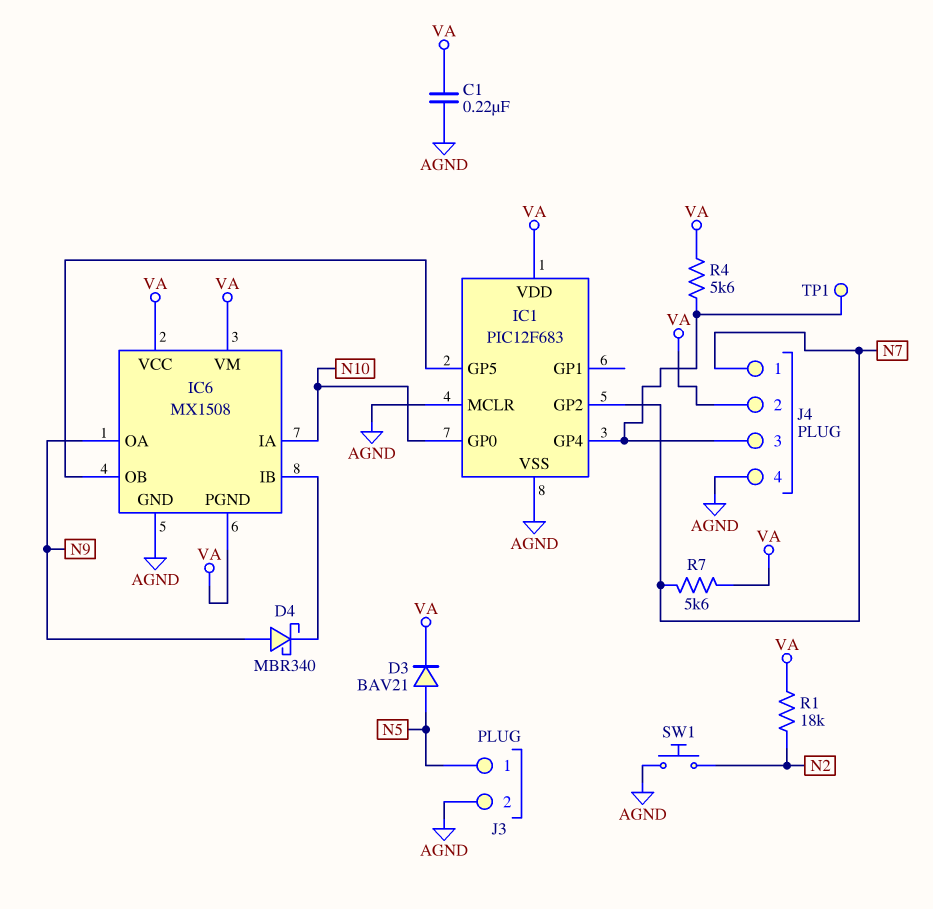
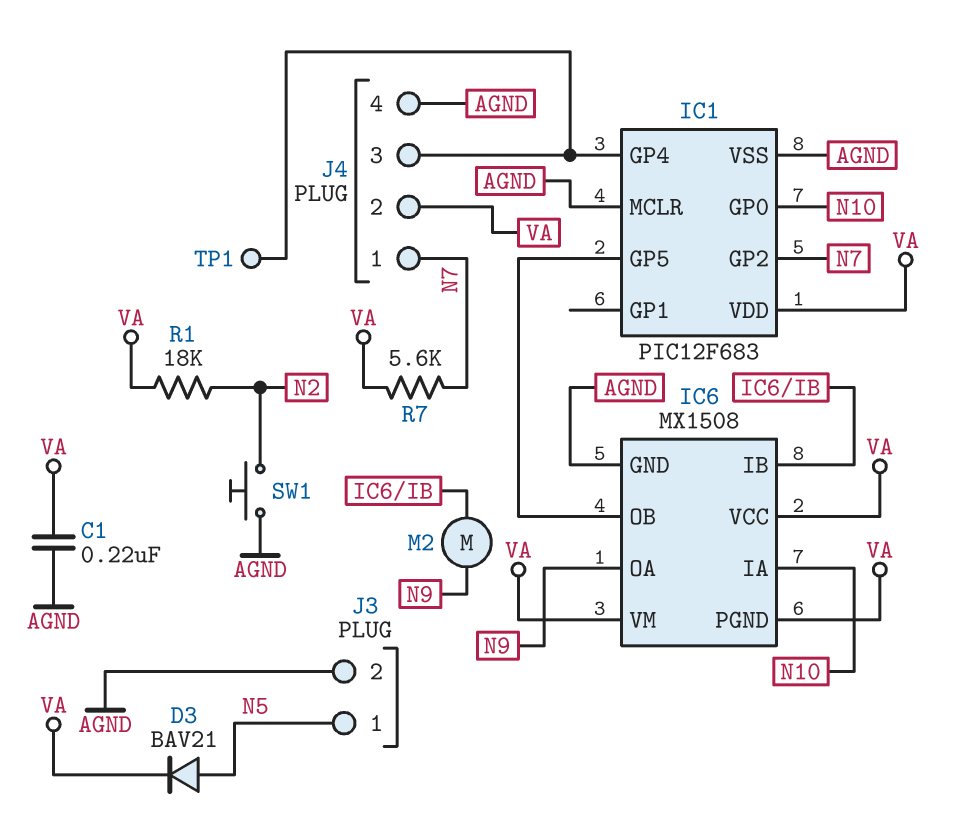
D4: schottky MBR340 (A N9, K IC6/IB) -> none
M2: none -> motor (IC6/IB, N9)
R4: 5.6k (IC1/GP4, VA) -> none

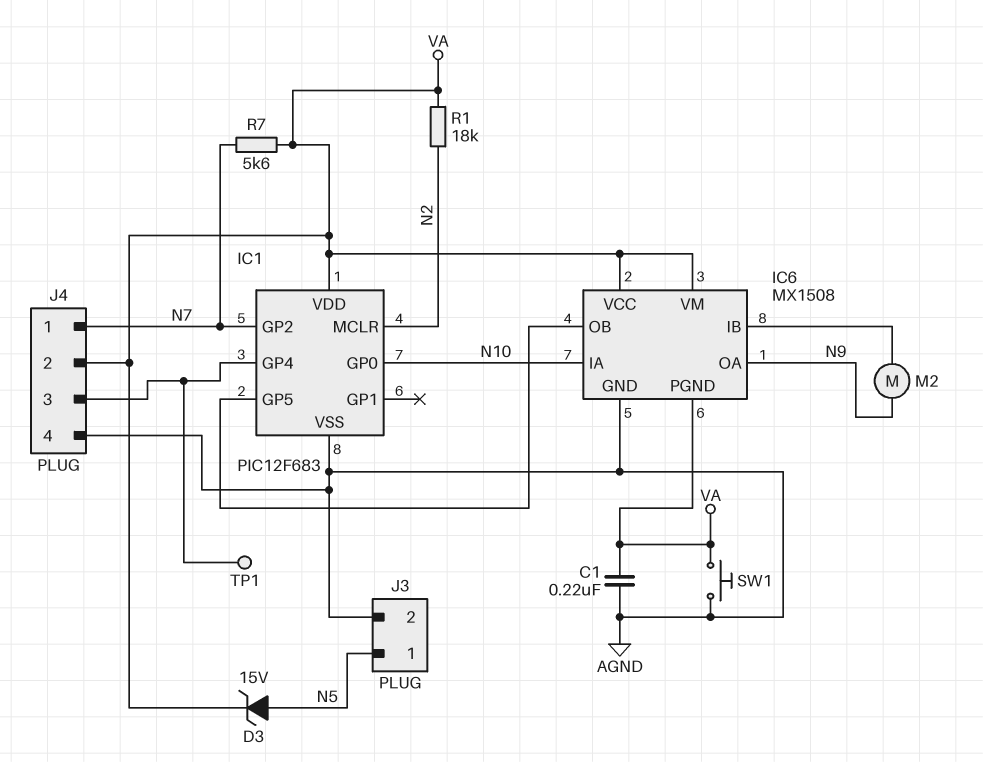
D3: diode BAV21 (A N5, K VA) -> zener 15V (A N5, K VA)
IC1 pin MCLR: AGND -> N2
SW1: button (AGND, N2) -> button (AGND, VA)

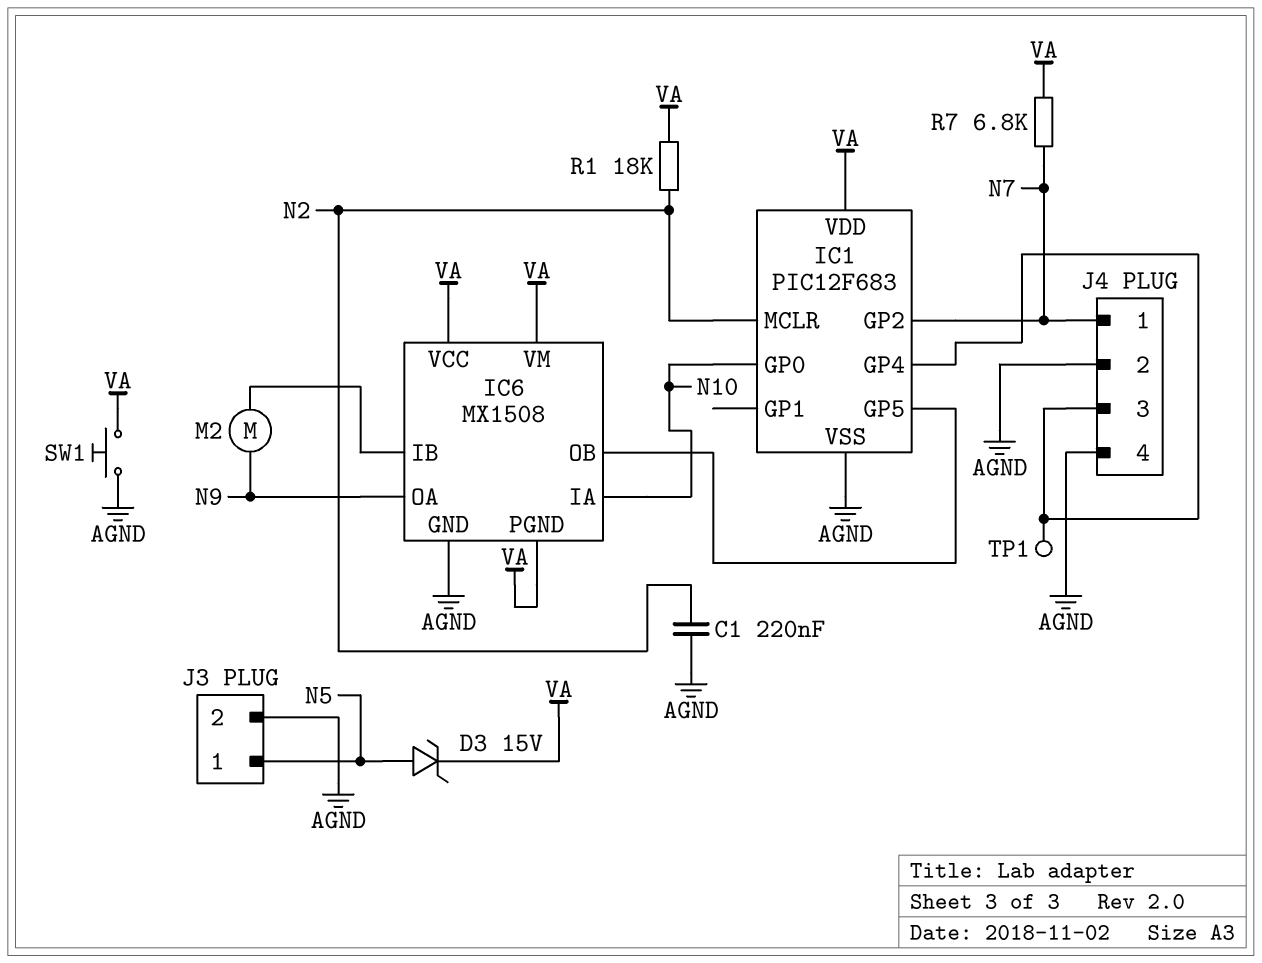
C1: 220nF (AGND, VA) -> 220nF (AGND, N2)
J4 pin 2: VA -> AGND
R7: 5.6k (N7, VA) -> 6.8k (N7, VA)

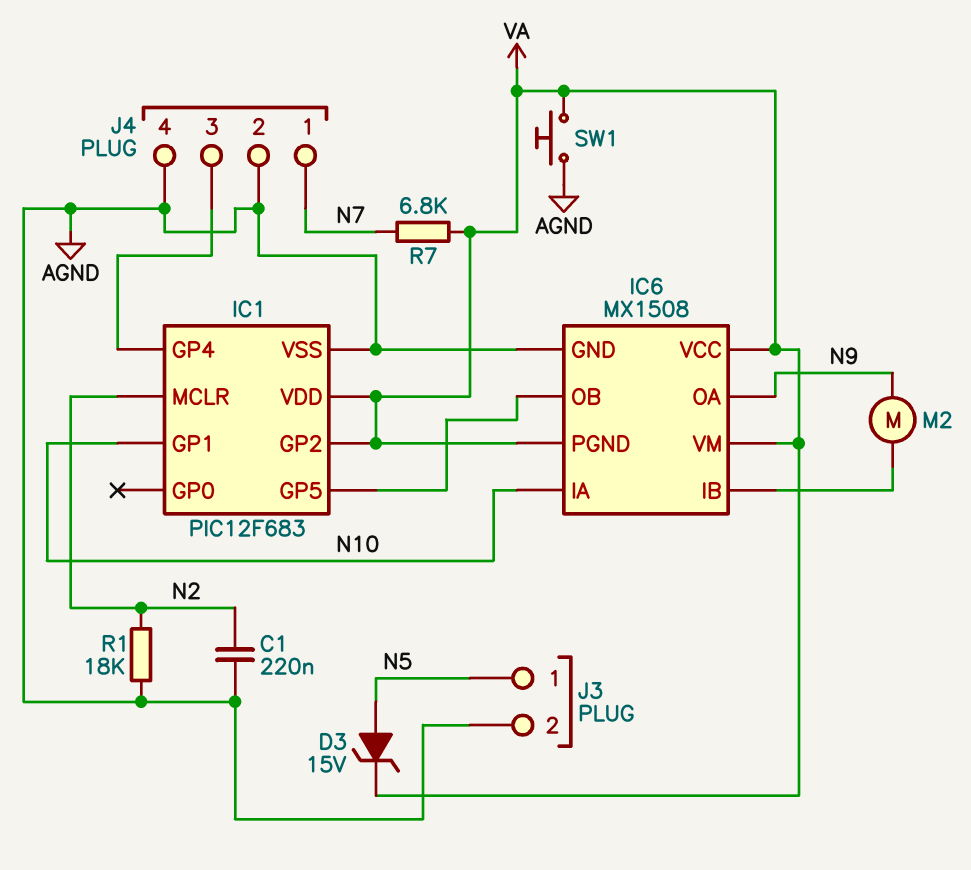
IC1 pin GP0: N10 -> none
IC1 pin GP1: none -> N10
IC1 pin GP2: N7 -> VA
R1: 18k (N2, VA) -> 18k (AGND, N2)
TP1: test point (IC1/GP4) -> none

